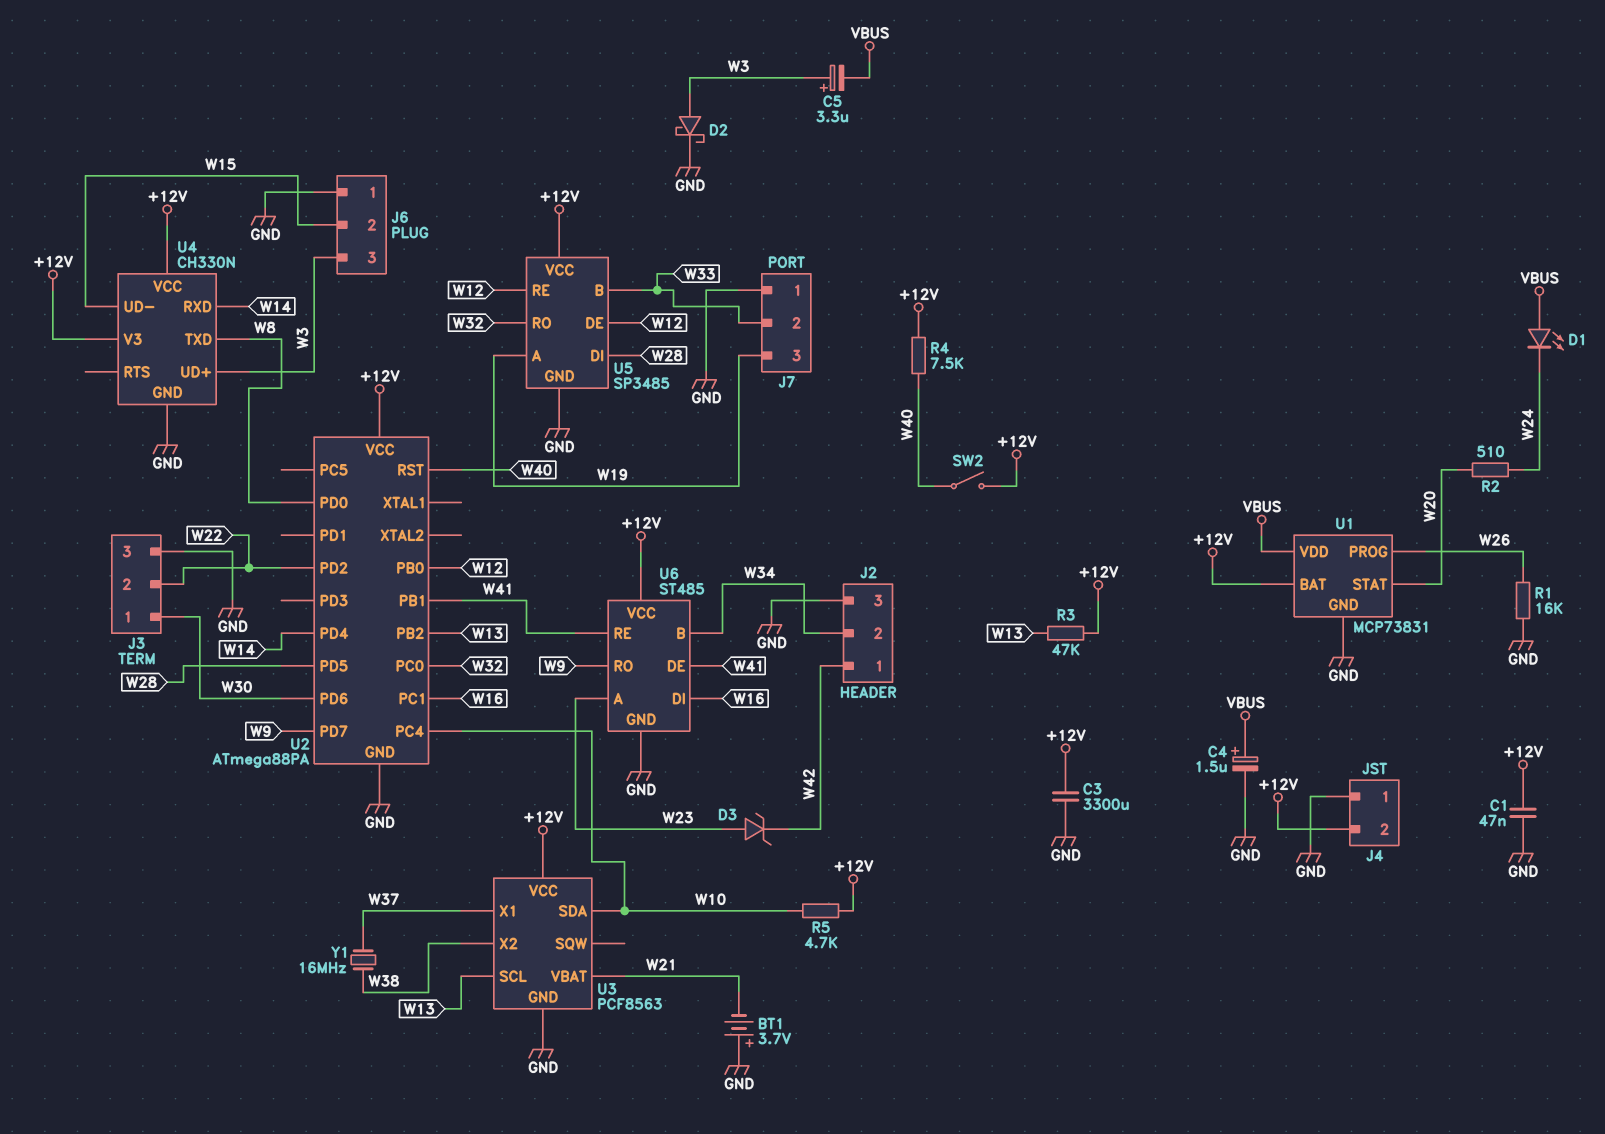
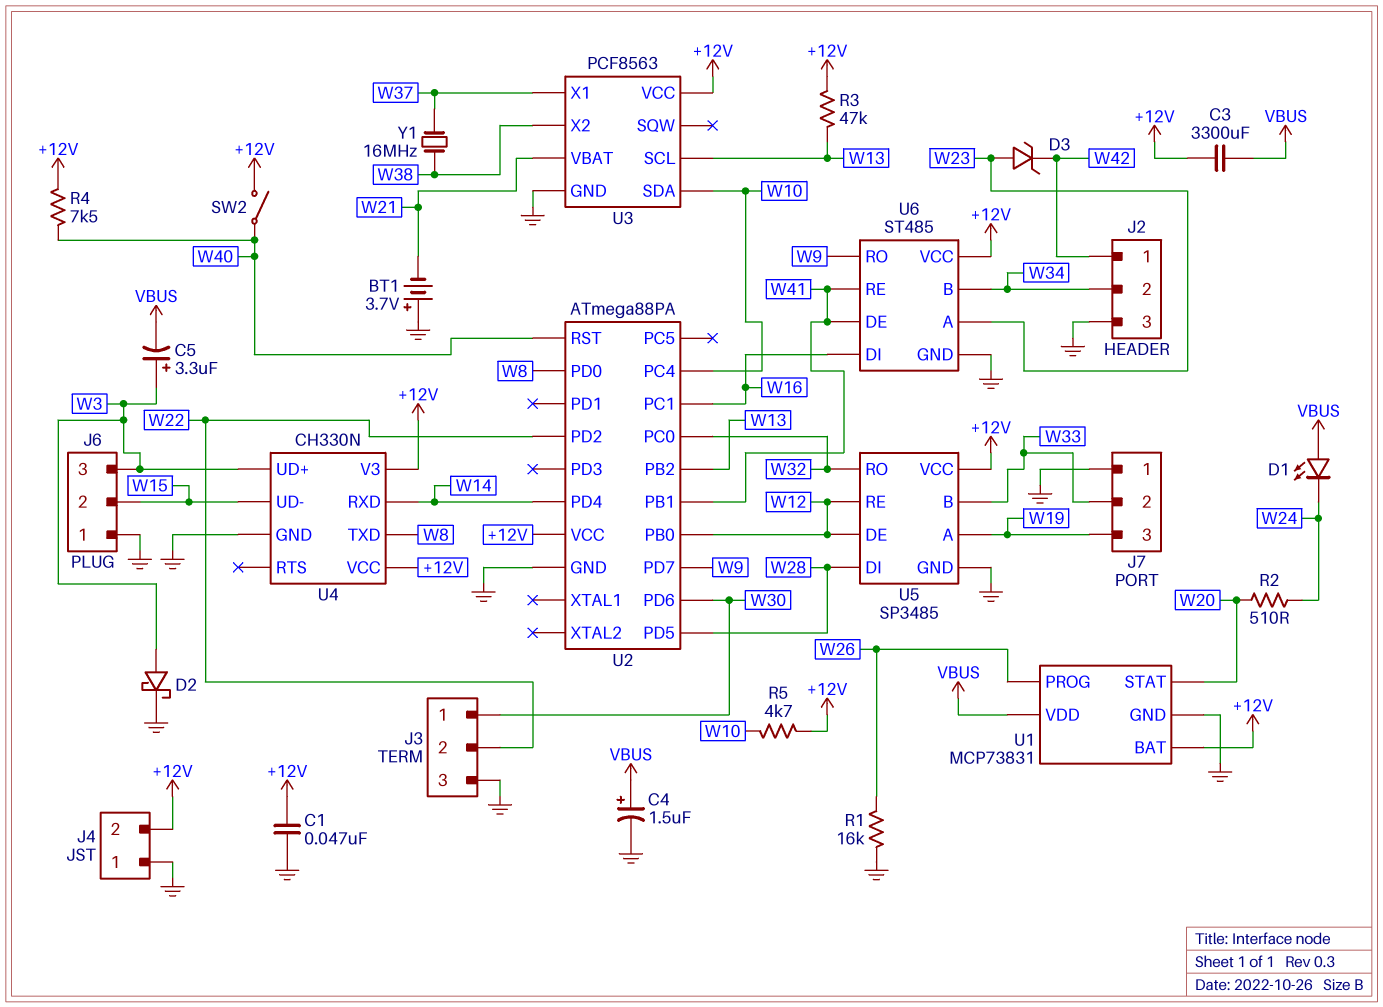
C3: 3300uF (+12V, GND) -> 3300uF (+12V, VBUS)

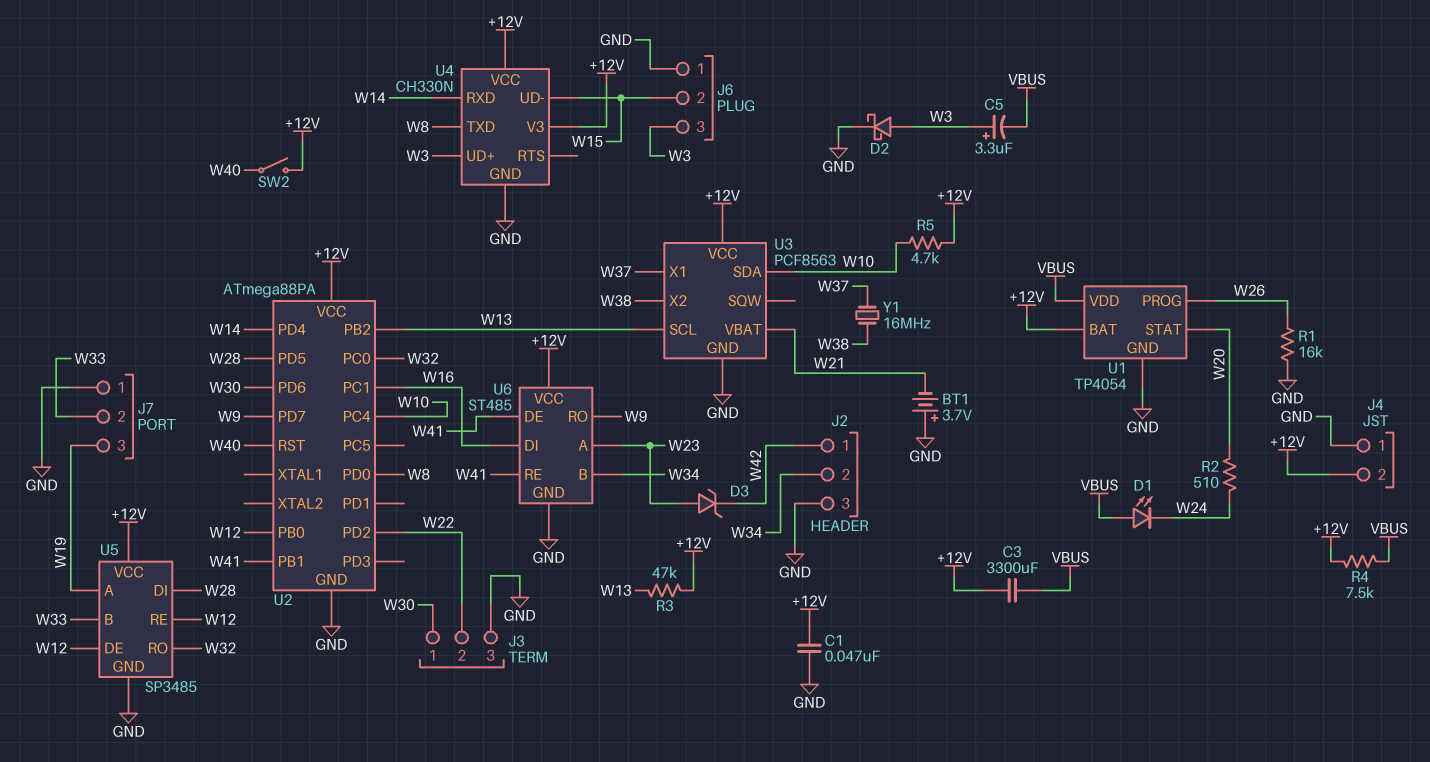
C4: 1.5uF (plus VBUS, minus GND) -> none
R4: 7.5k (+12V, W40) -> 7.5k (+12V, VBUS)
U1: MCP73831 -> TP4054

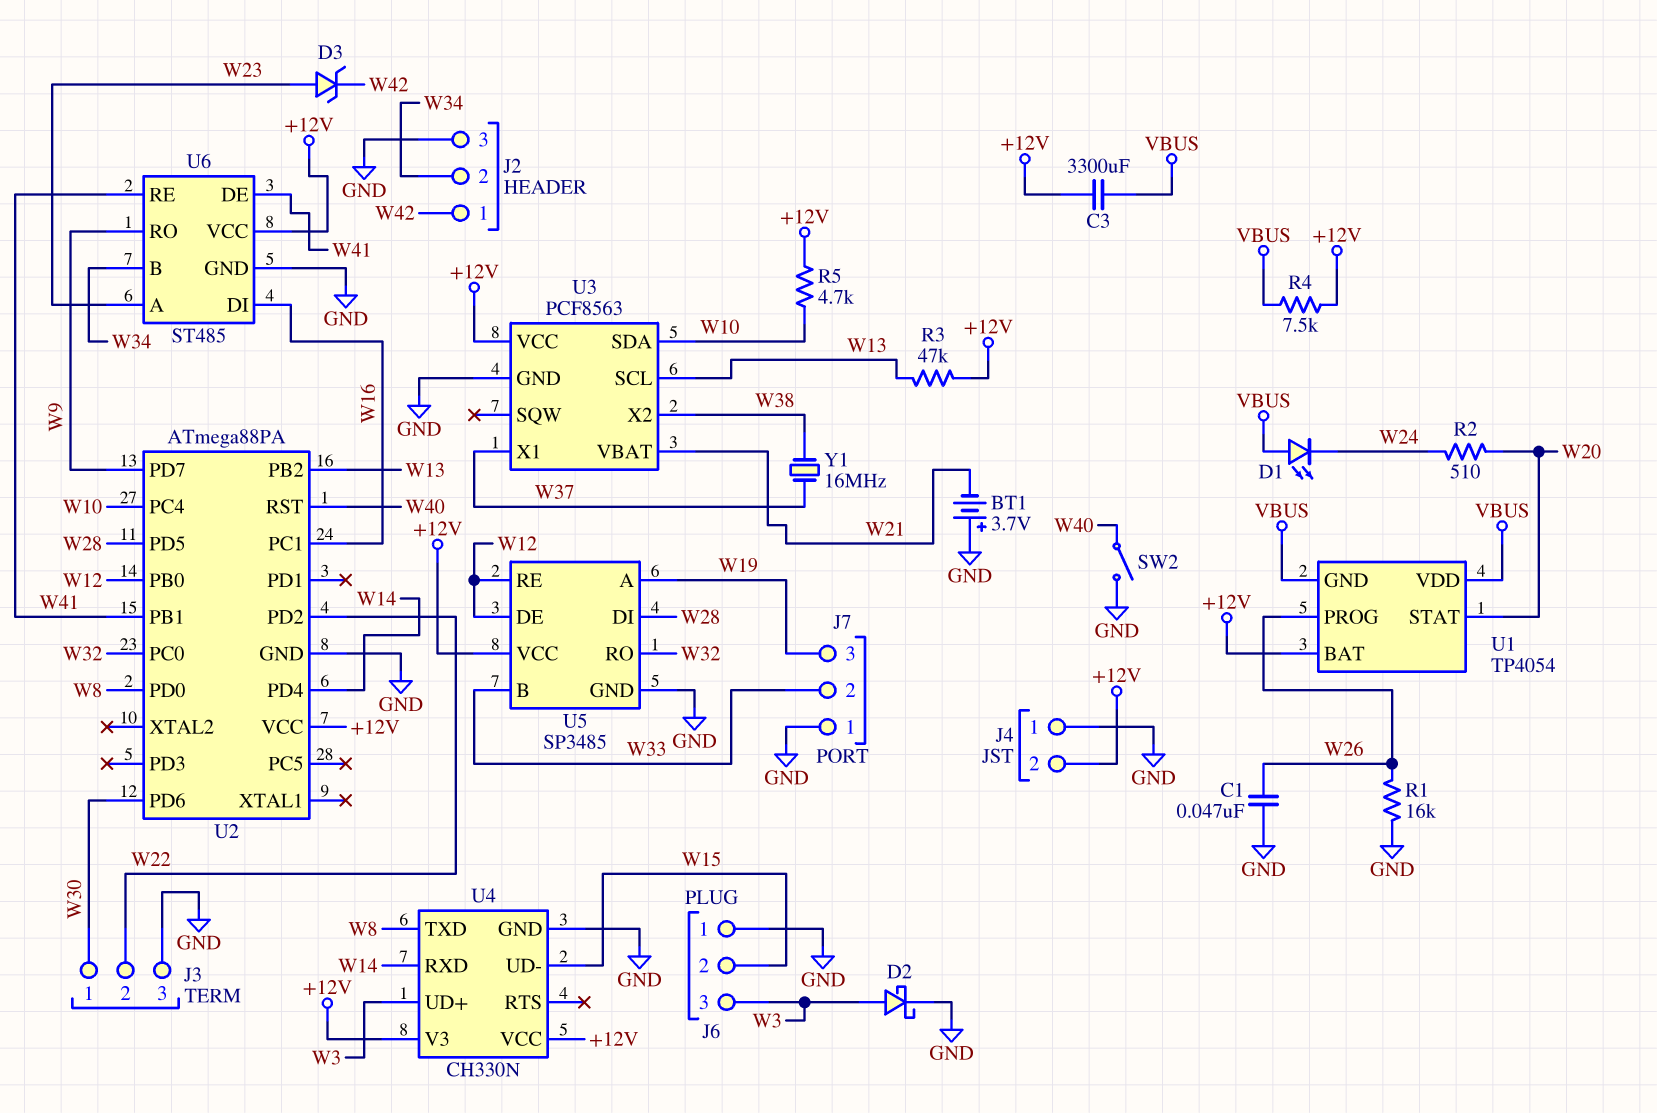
C1: 47nF (+12V, GND) -> 47nF (GND, W26)
C5: 3.3uF (plus W3, minus VBUS) -> none
SW2: switch (+12V, W40) -> switch (GND, W40)
U1 pin GND: GND -> VBUS

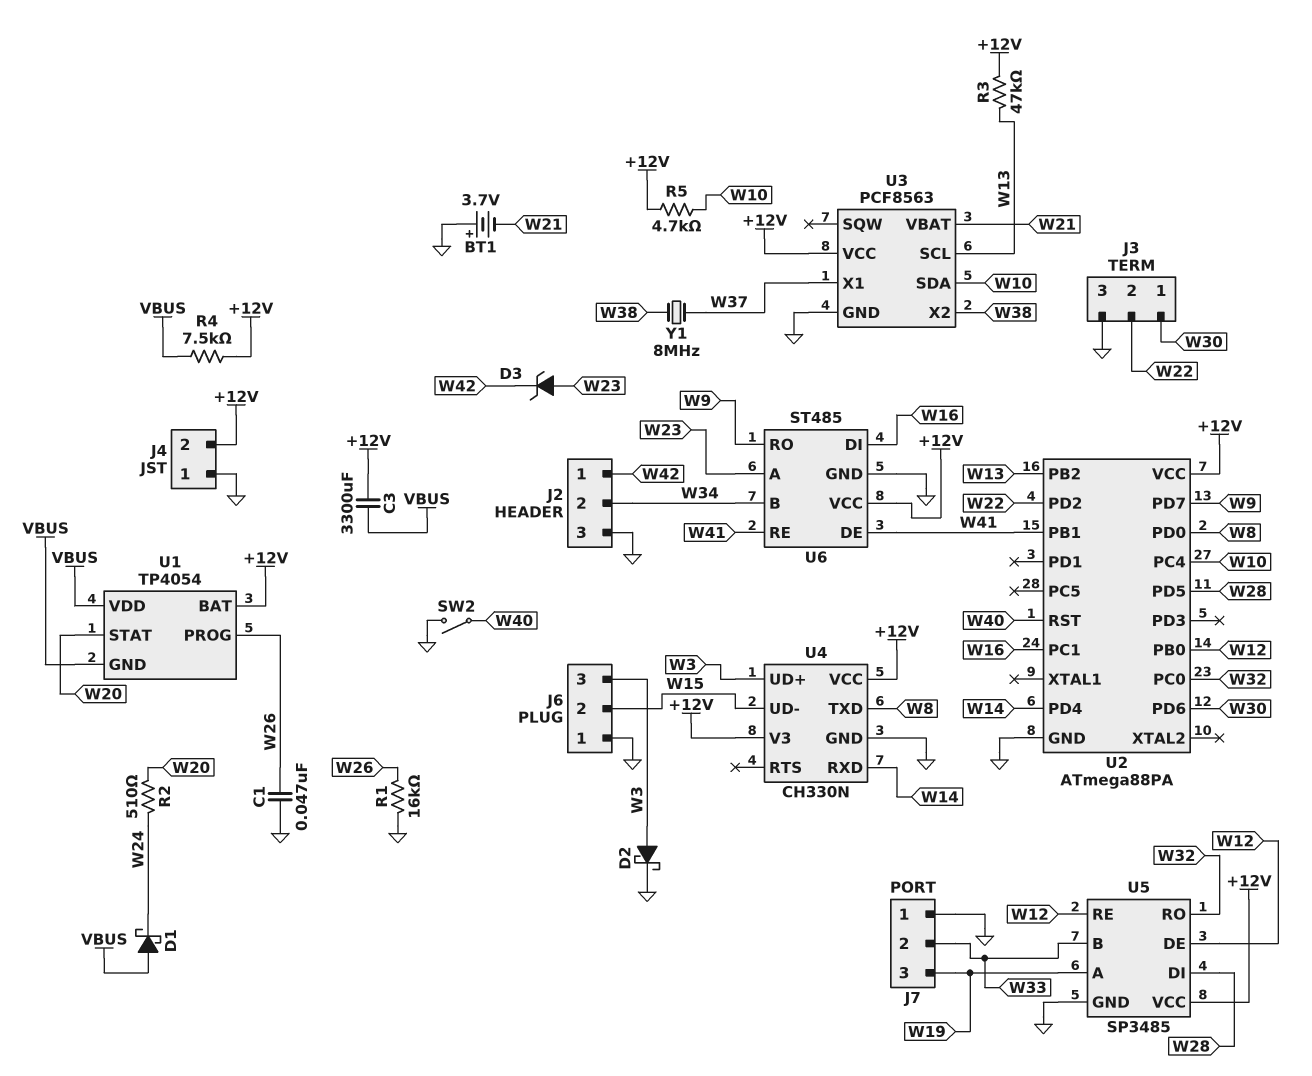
D1: LED (A VBUS, K W24) -> schottky (A VBUS, K W24)
Y1: 16MHz (W37, W38) -> 8MHz (W37, W38)

